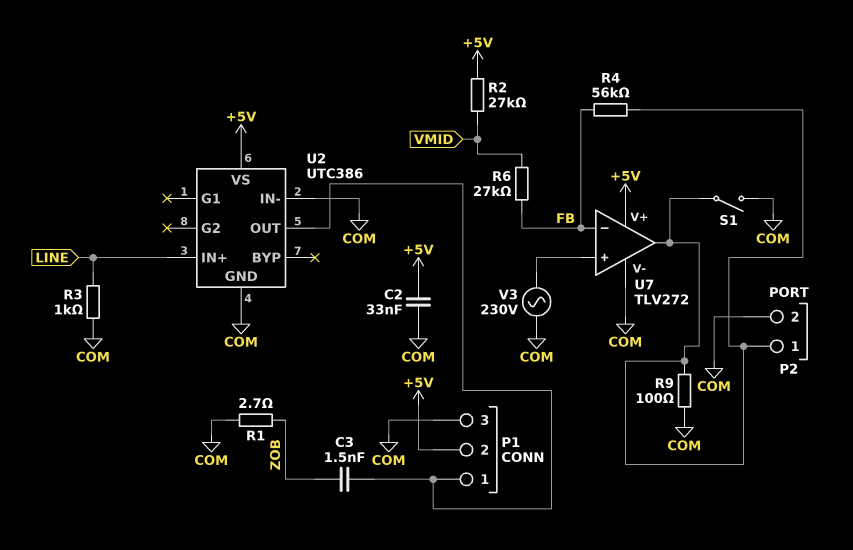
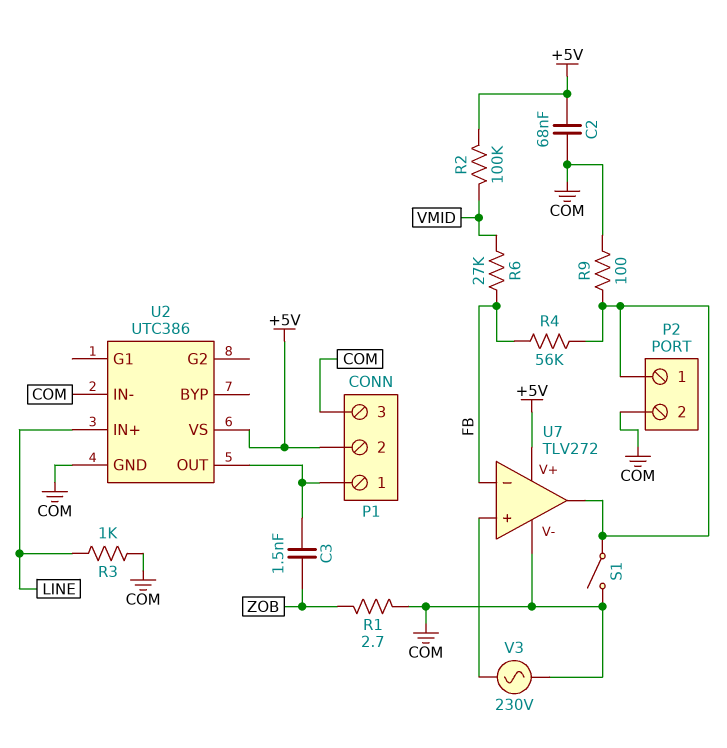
C2: 33nF (+5V, COM) -> 68nF (+5V, COM)
R2: 27k (+5V, VMID) -> 100k (+5V, VMID)

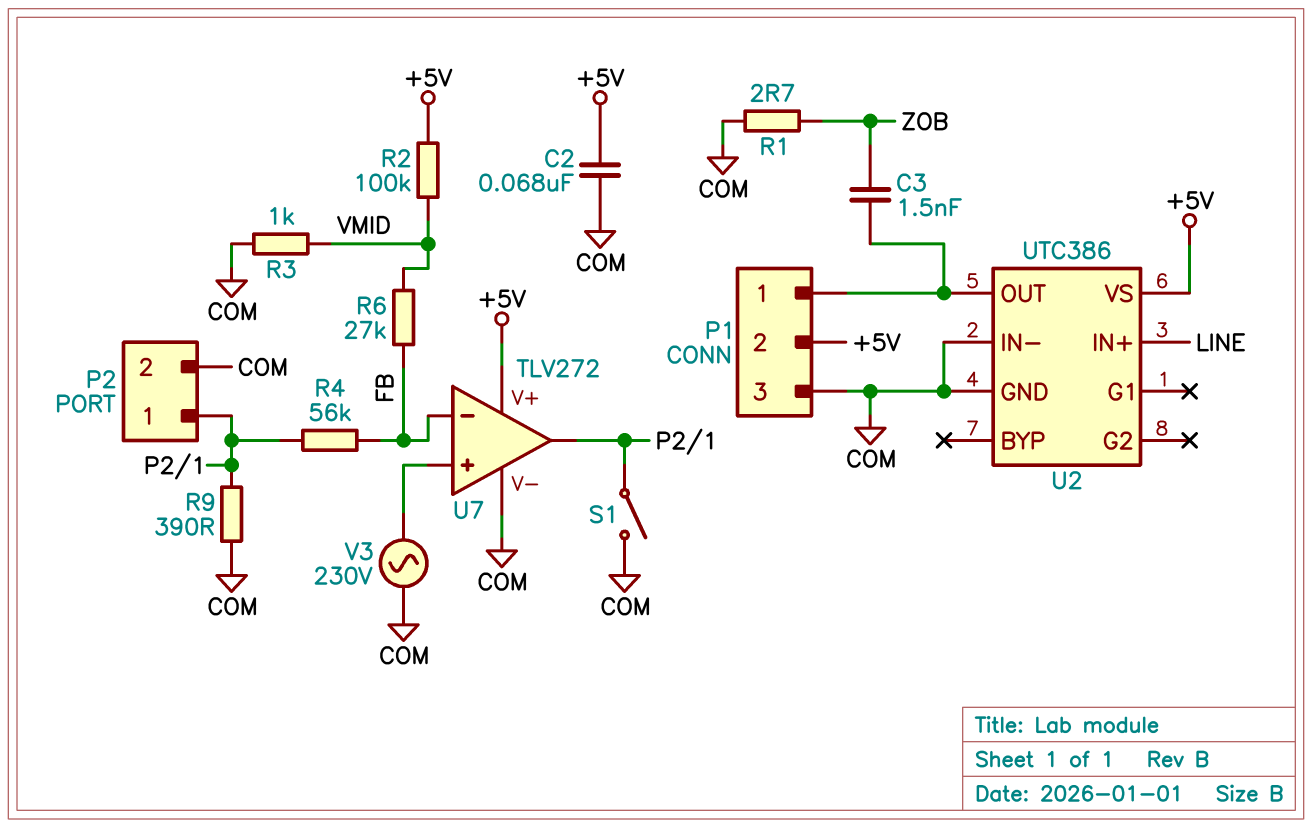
R3: 1k (COM, LINE) -> 1k (COM, VMID)
R9: 100 (COM, P2/1) -> 390 (COM, P2/1)

